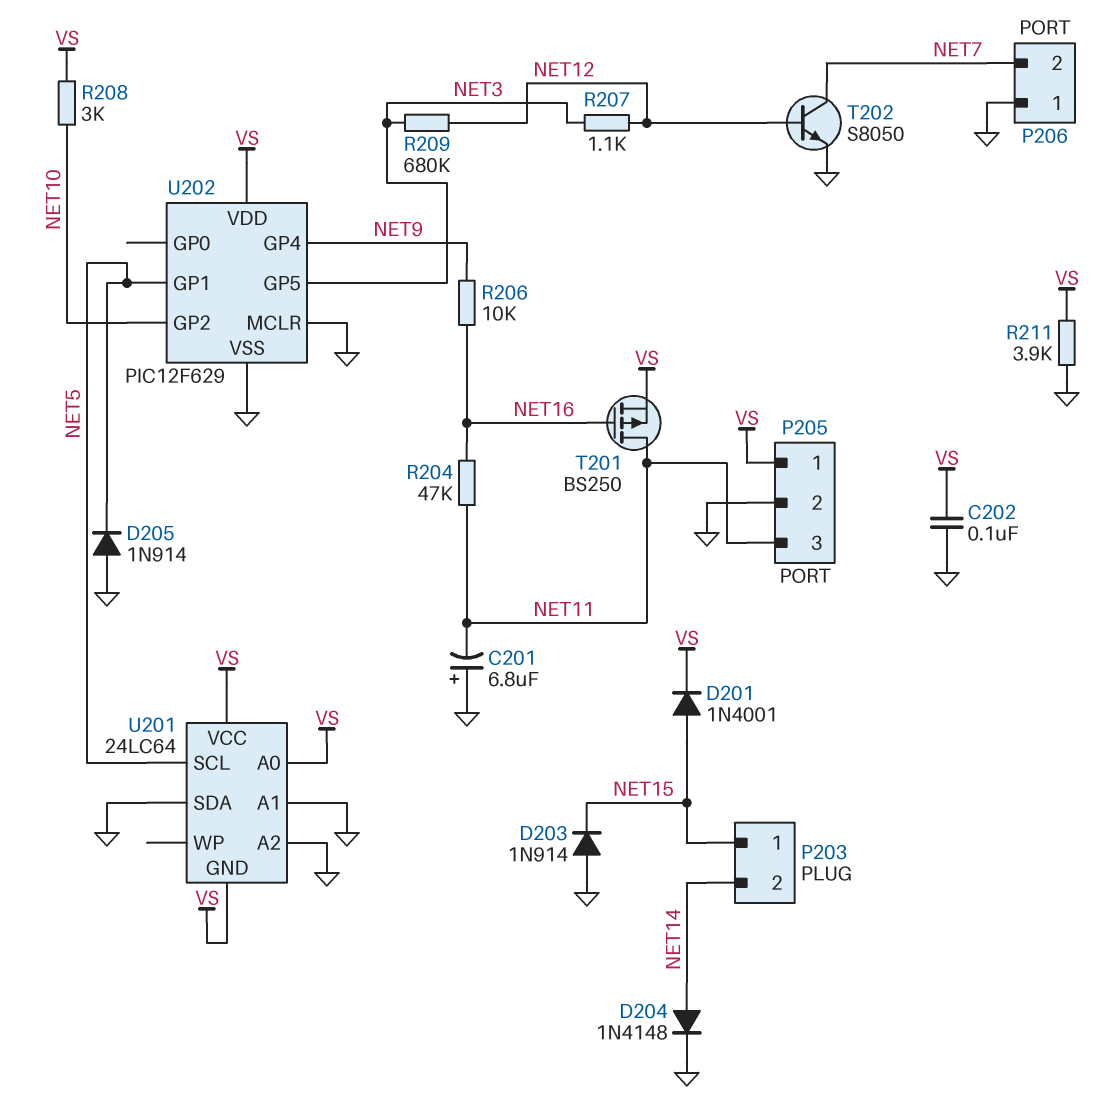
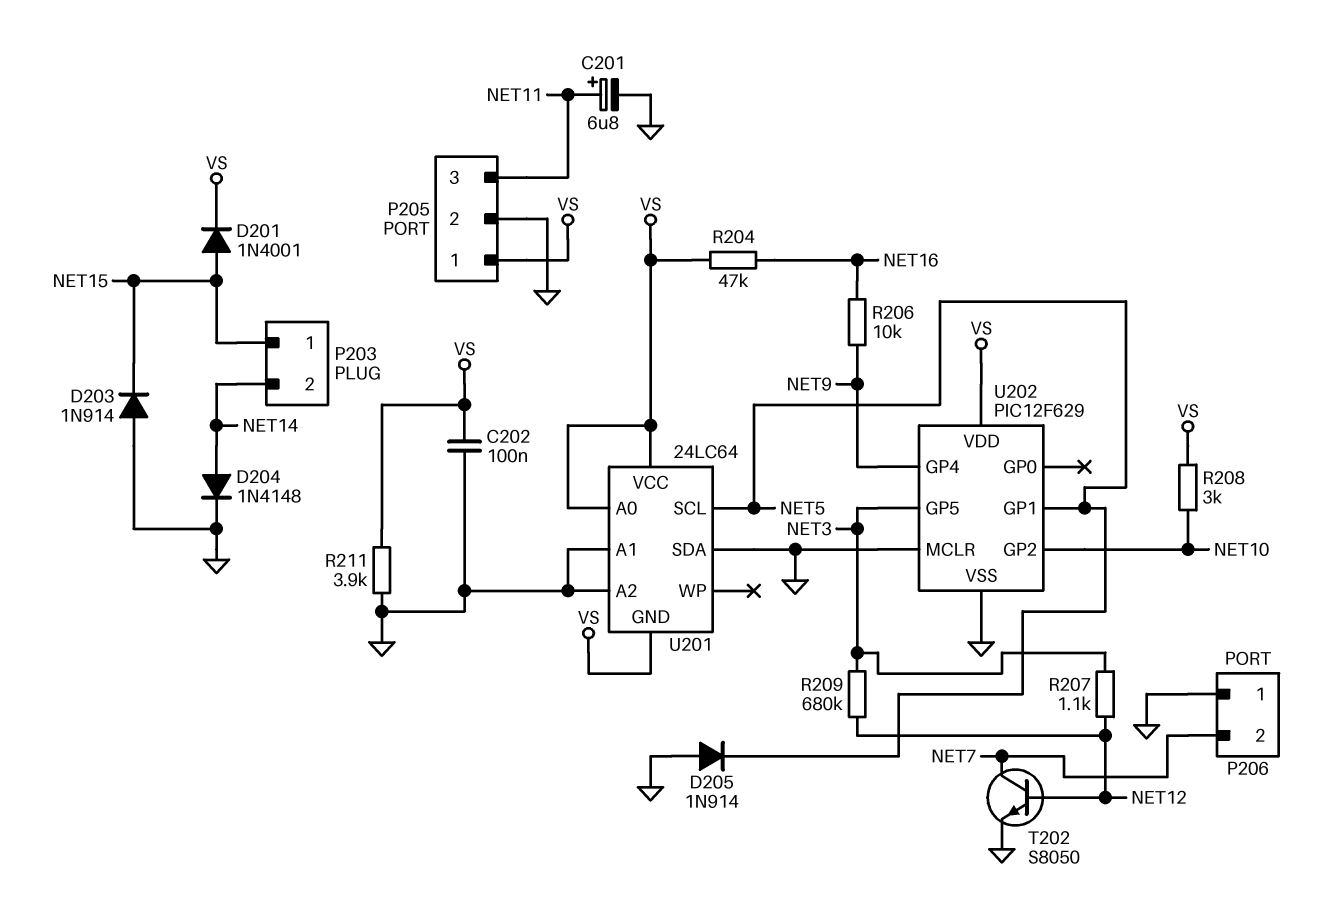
C201: 6.8uF (plus GND, minus NET11) -> 6.8uF (plus NET11, minus GND)
R204: 47k (NET11, NET16) -> 47k (NET16, VS)
T201: PMOS BS250 (G NET16, D NET11, S VS) -> none

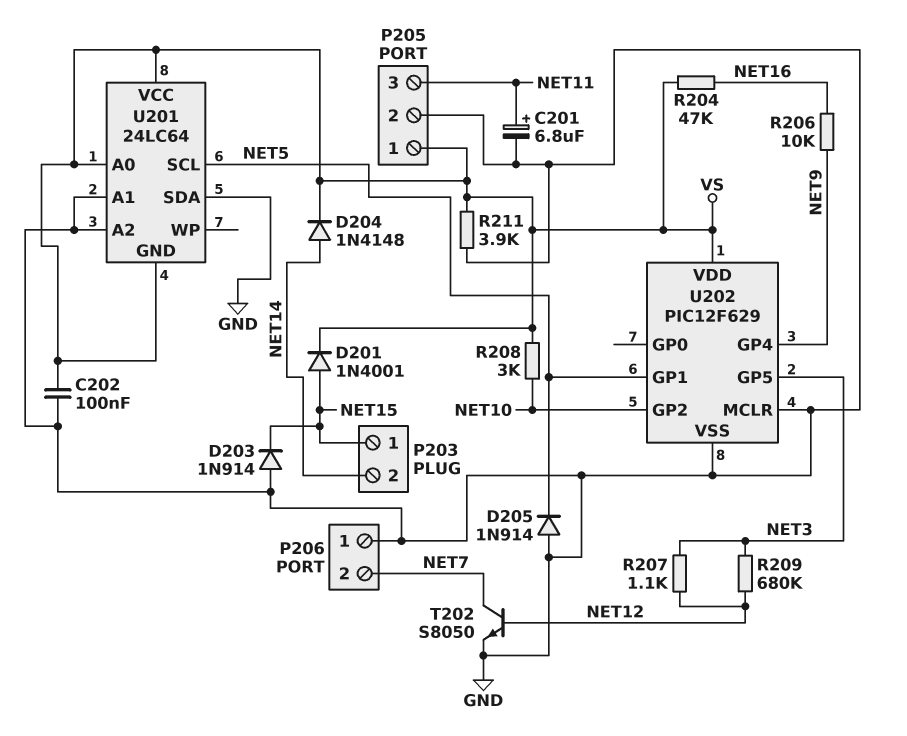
D204: diode 1N4148 (A NET14, K GND) -> diode 1N4148 (A NET14, K VS)

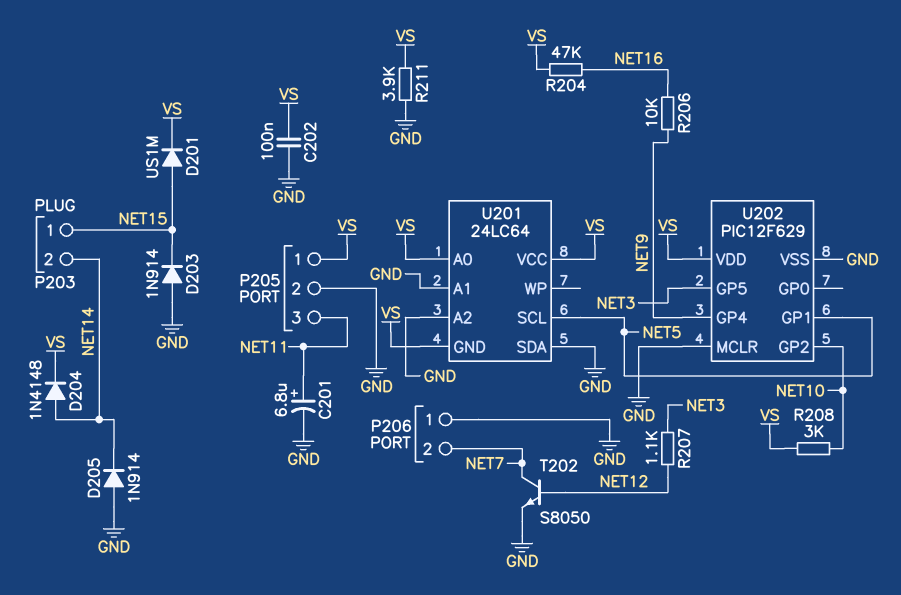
D201: diode 1N4001 (A NET15, K VS) -> diode US1M (A NET15, K VS)
D205: diode 1N914 (A GND, K NET5) -> diode 1N914 (A GND, K NET14)
R209: 680k (NET3, NET12) -> none

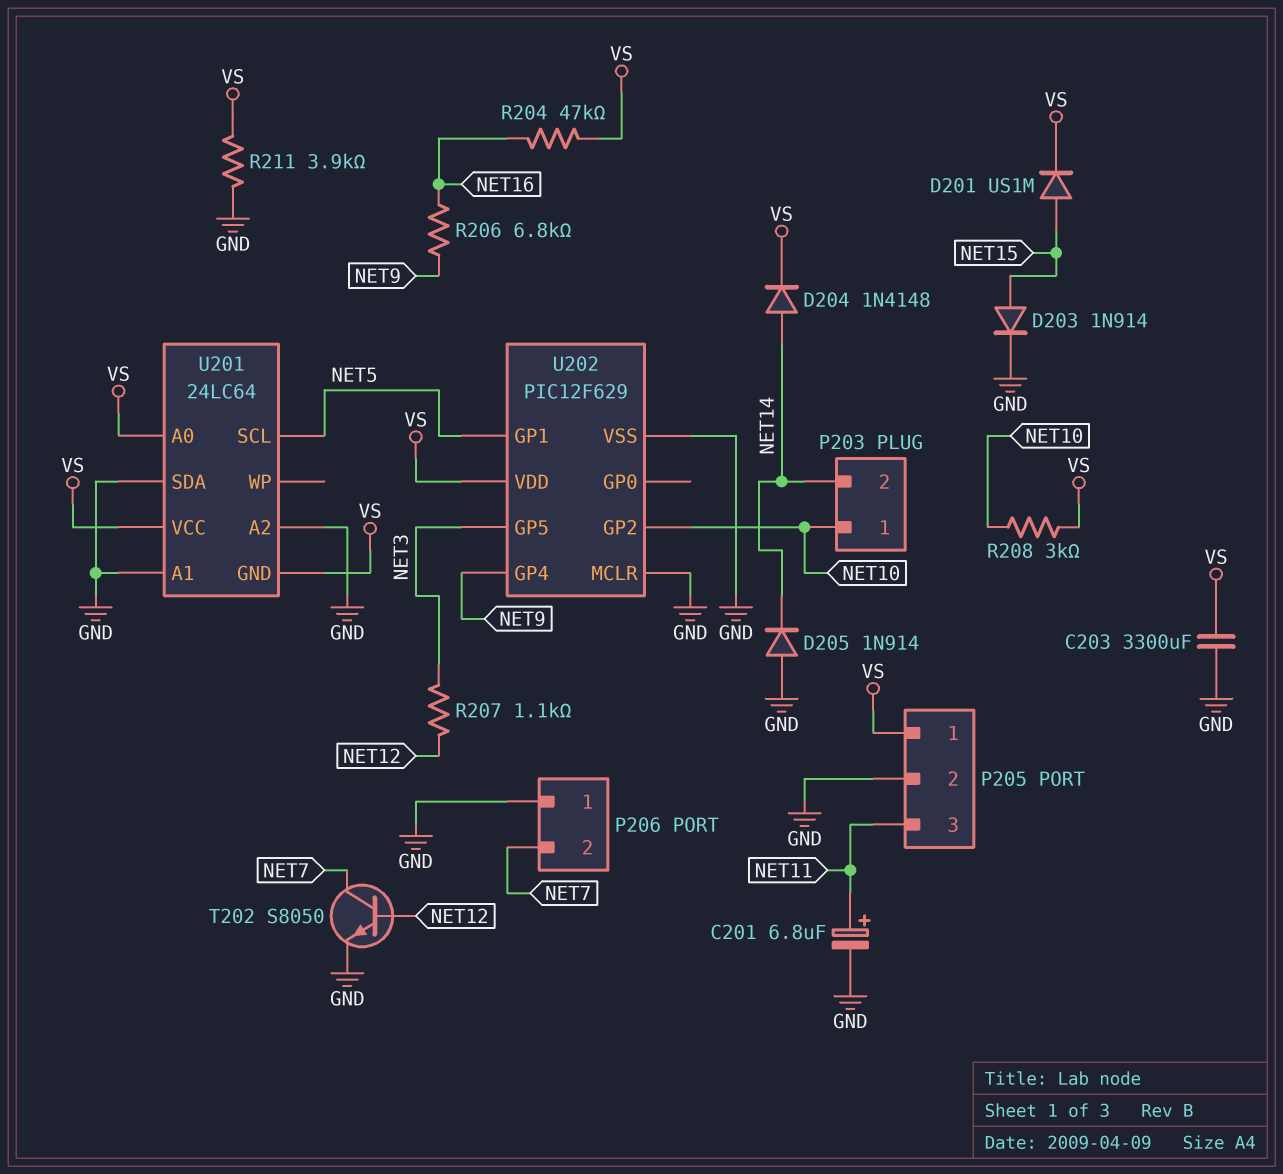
C202: 100nF (GND, VS) -> none
C203: none -> 3300uF (GND, VS)
D203: diode 1N914 (A GND, K NET15) -> diode 1N914 (A NET15, K GND)
P203 pin 1: NET15 -> NET10
R206: 10k (NET9, NET16) -> 6.8k (NET9, NET16)

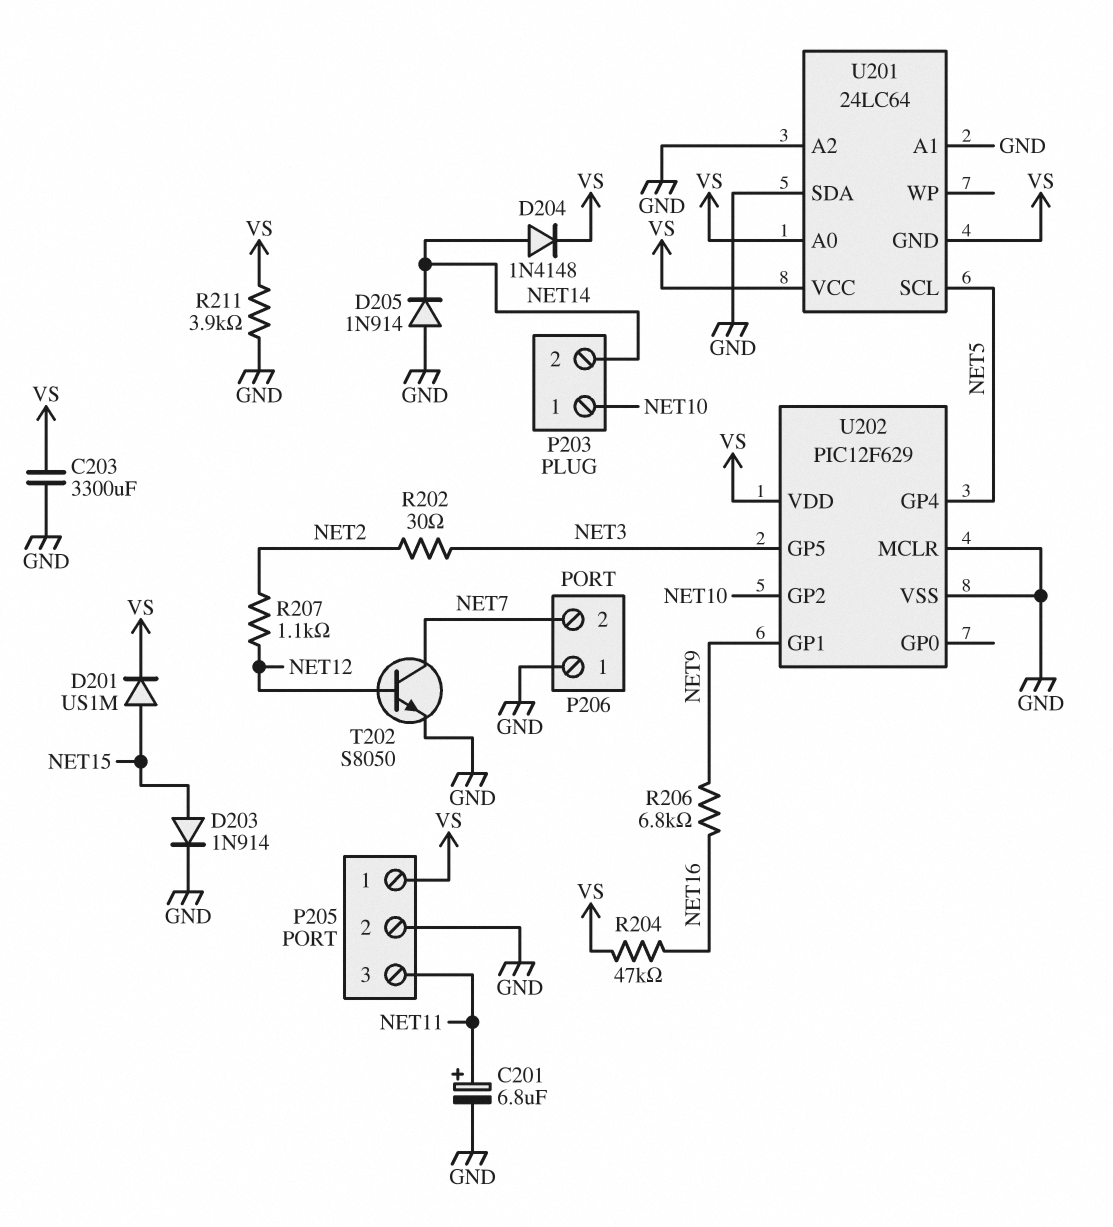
R202: none -> 30 (NET2, NET3)
R207: 1.1k (NET3, NET12) -> 1.1k (NET2, NET12)
R208: 3k (NET10, VS) -> none
U202 pin GP1: NET5 -> NET9
U202 pin GP4: NET9 -> NET5

